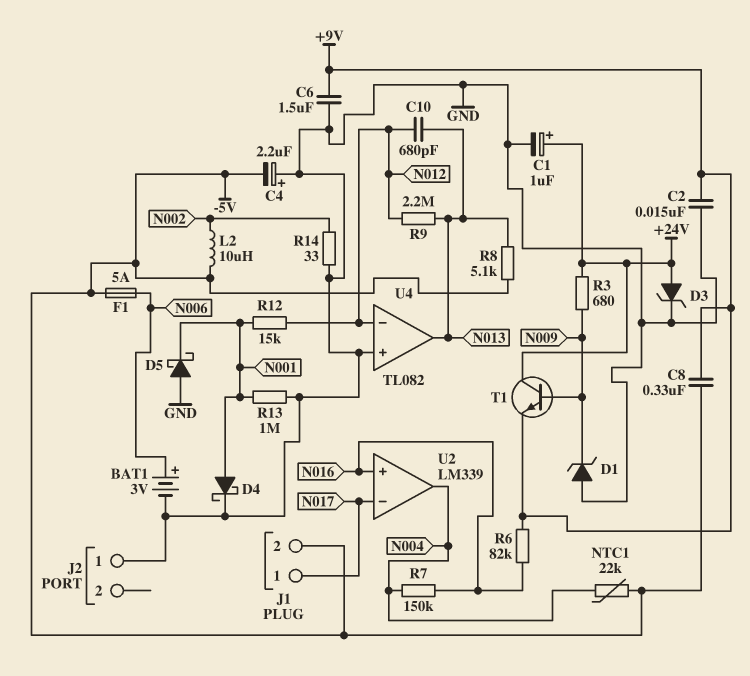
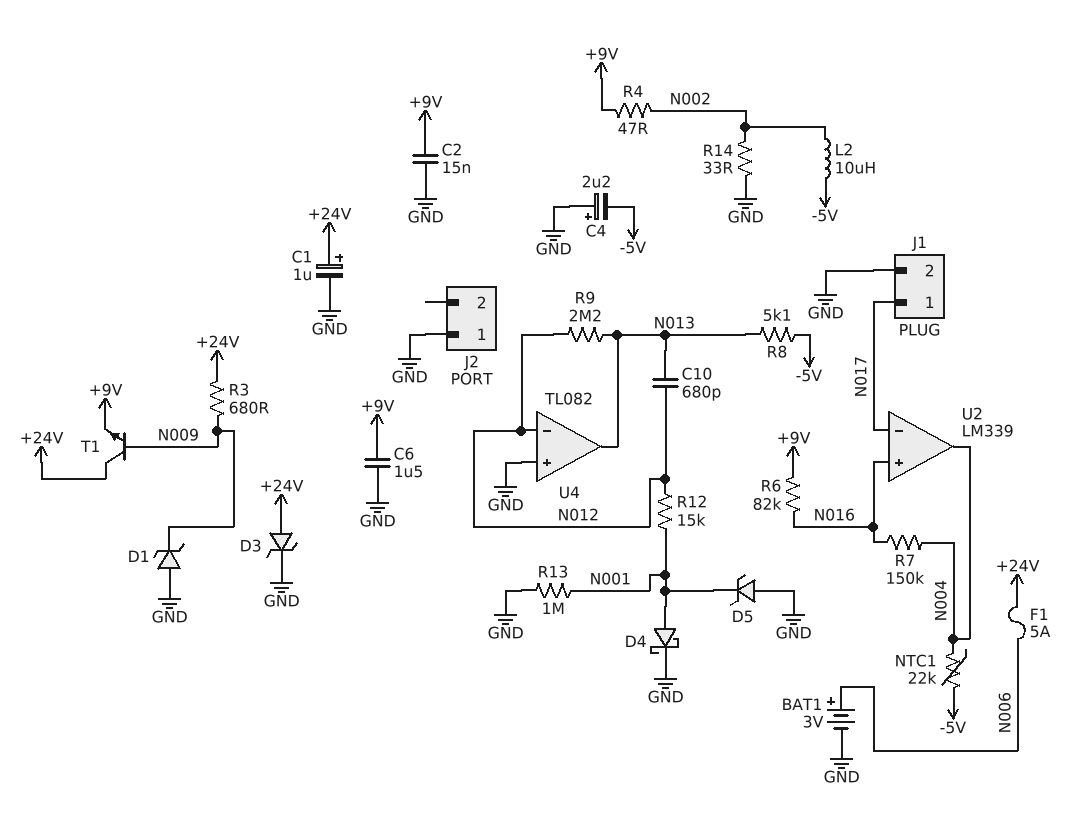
C8: 330nF (+9V, -5V) -> none
D5: schottky (A GND, K N001) -> zener (A GND, K N001)
F1: 5A (-5V, N006) -> 5A (+24V, N006)
J1 pin 2: -5V -> GND
R4: none -> 47 (+9V, N002)

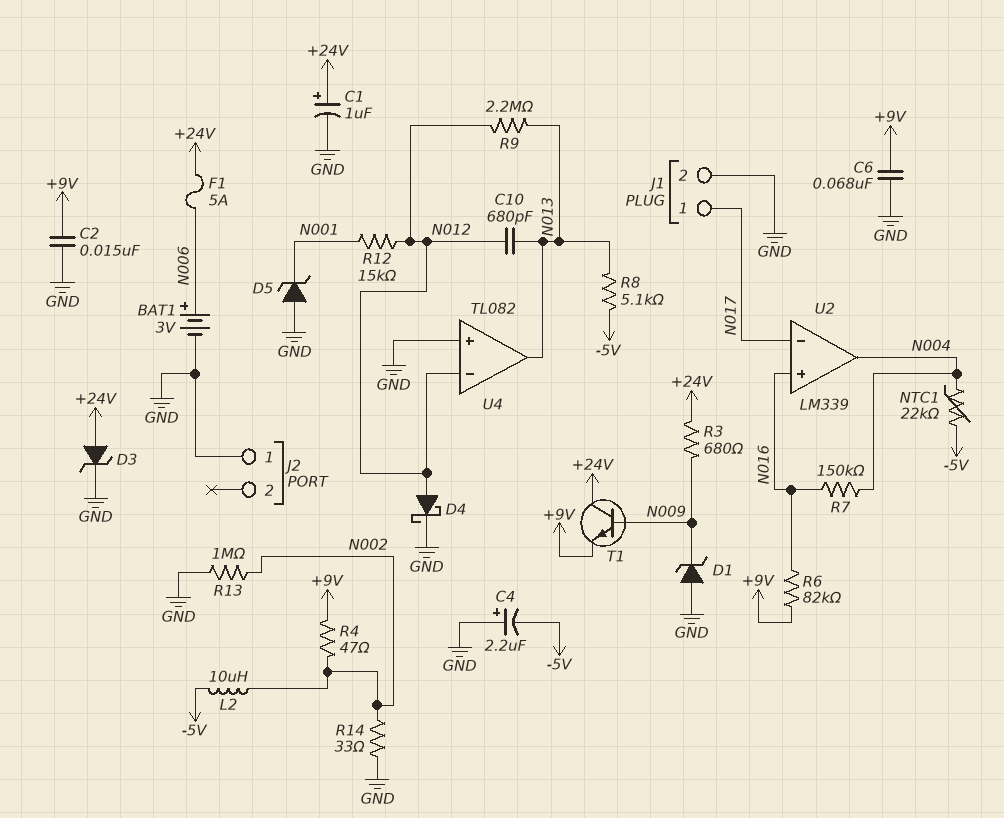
C6: 1.5uF (+9V, GND) -> 68nF (+9V, GND)
D4: schottky (A N001, K GND) -> schottky (A N012, K GND)
R13: 1M (GND, N001) -> 1M (GND, N002)

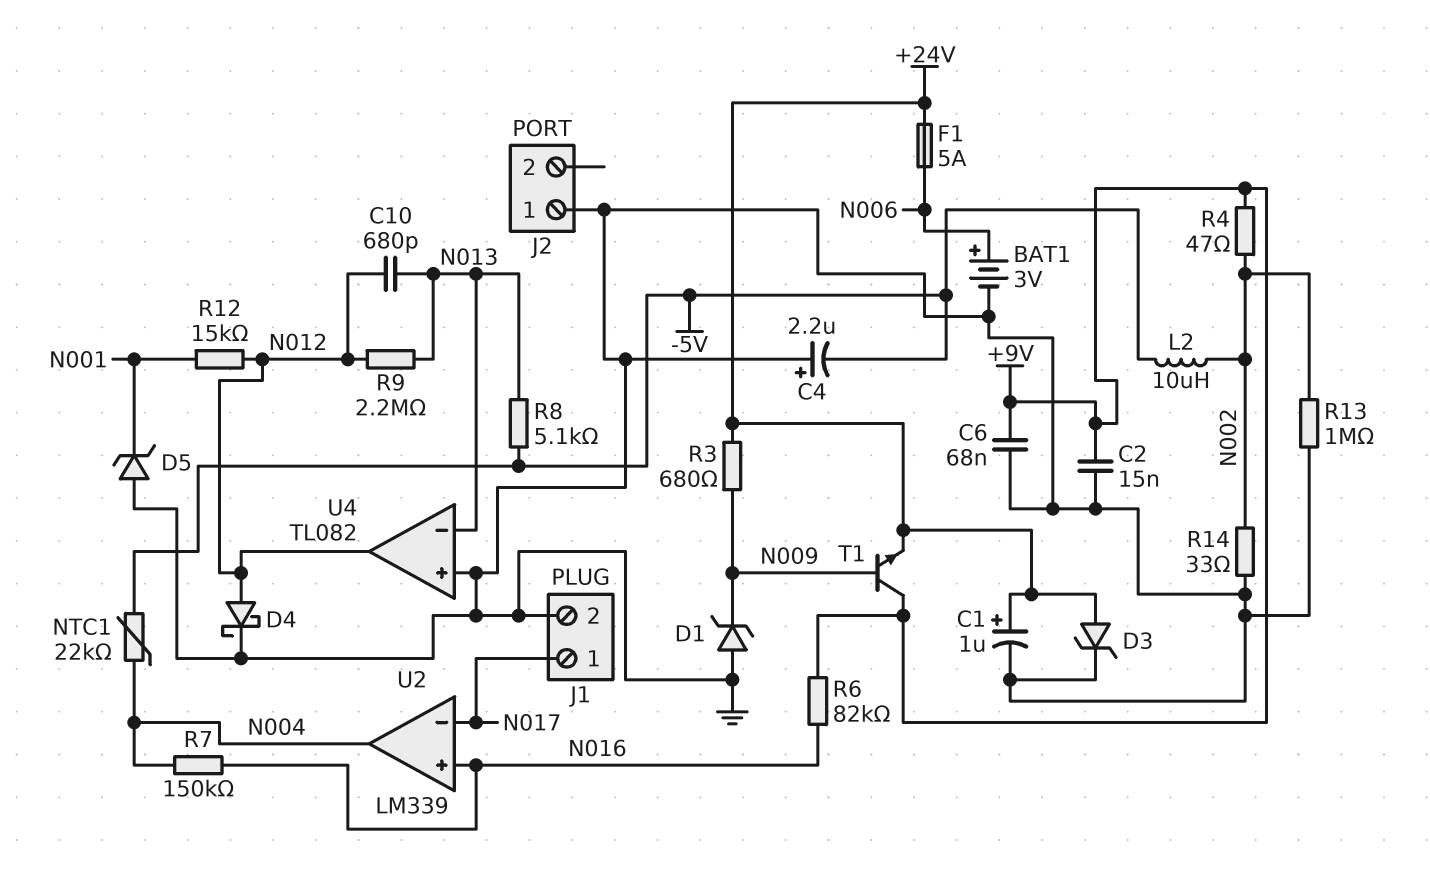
T1: NPN (B N009, C +24V, E +9V) -> NPN (B N009, C +9V, E +24V)
U4 pin in-: N012 -> N013
U4 pin out: N013 -> N012

